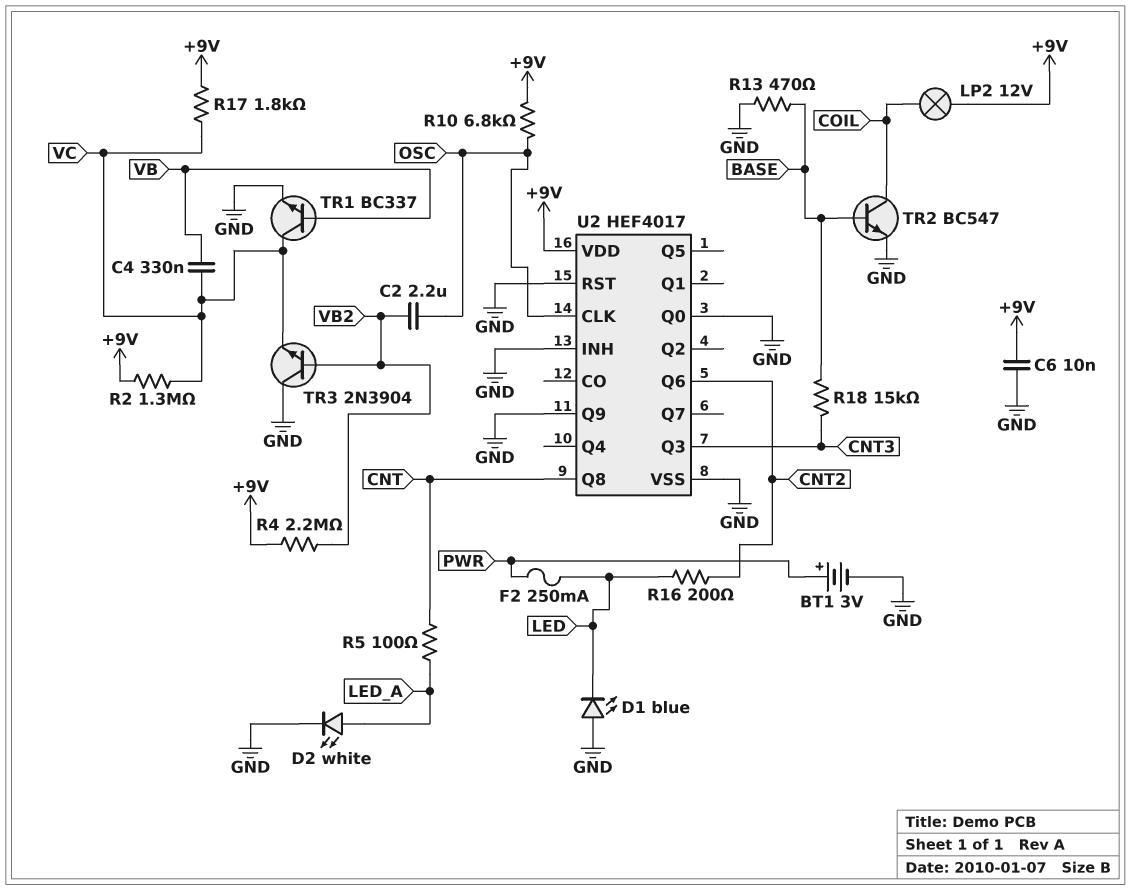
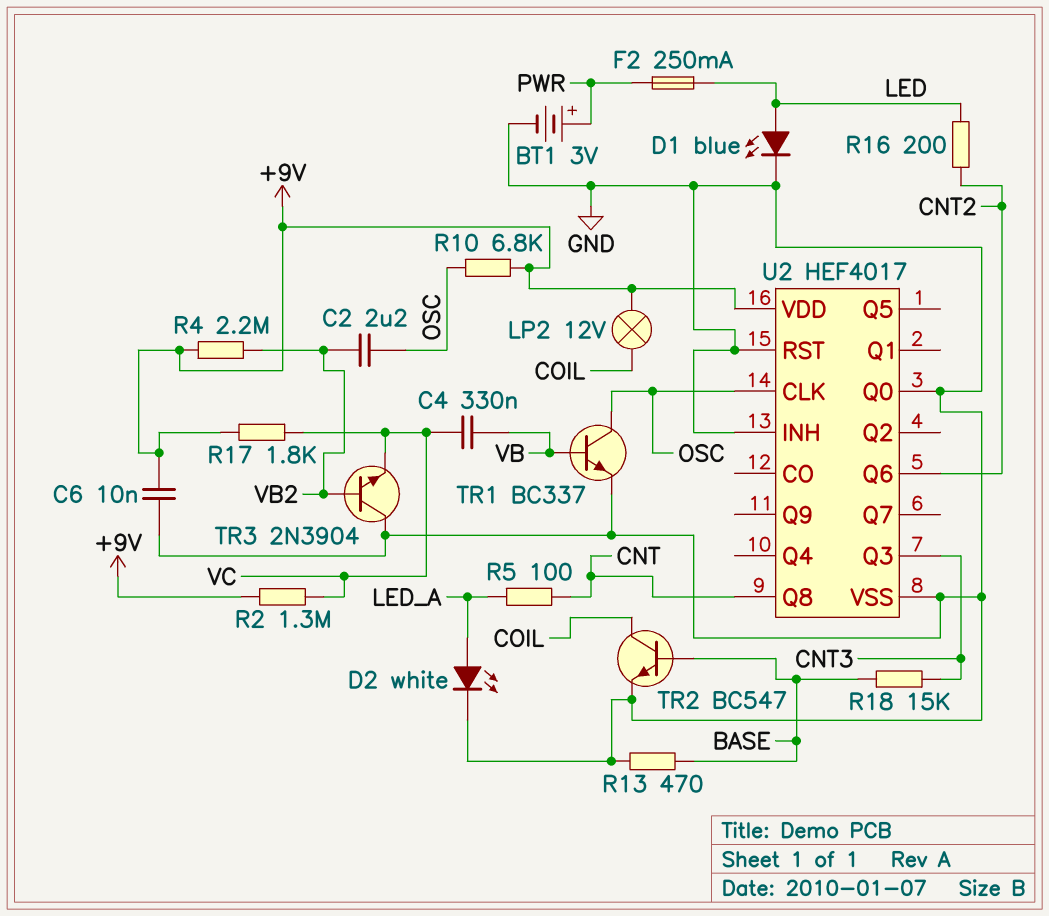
D1: LED blue (A GND, K LED) -> LED blue (A LED, K GND)
TR1: NPN BC337 (B VB, C VC, E GND) -> NPN BC337 (B VB, C OSC, E GND)
U2 pin Q9: GND -> none

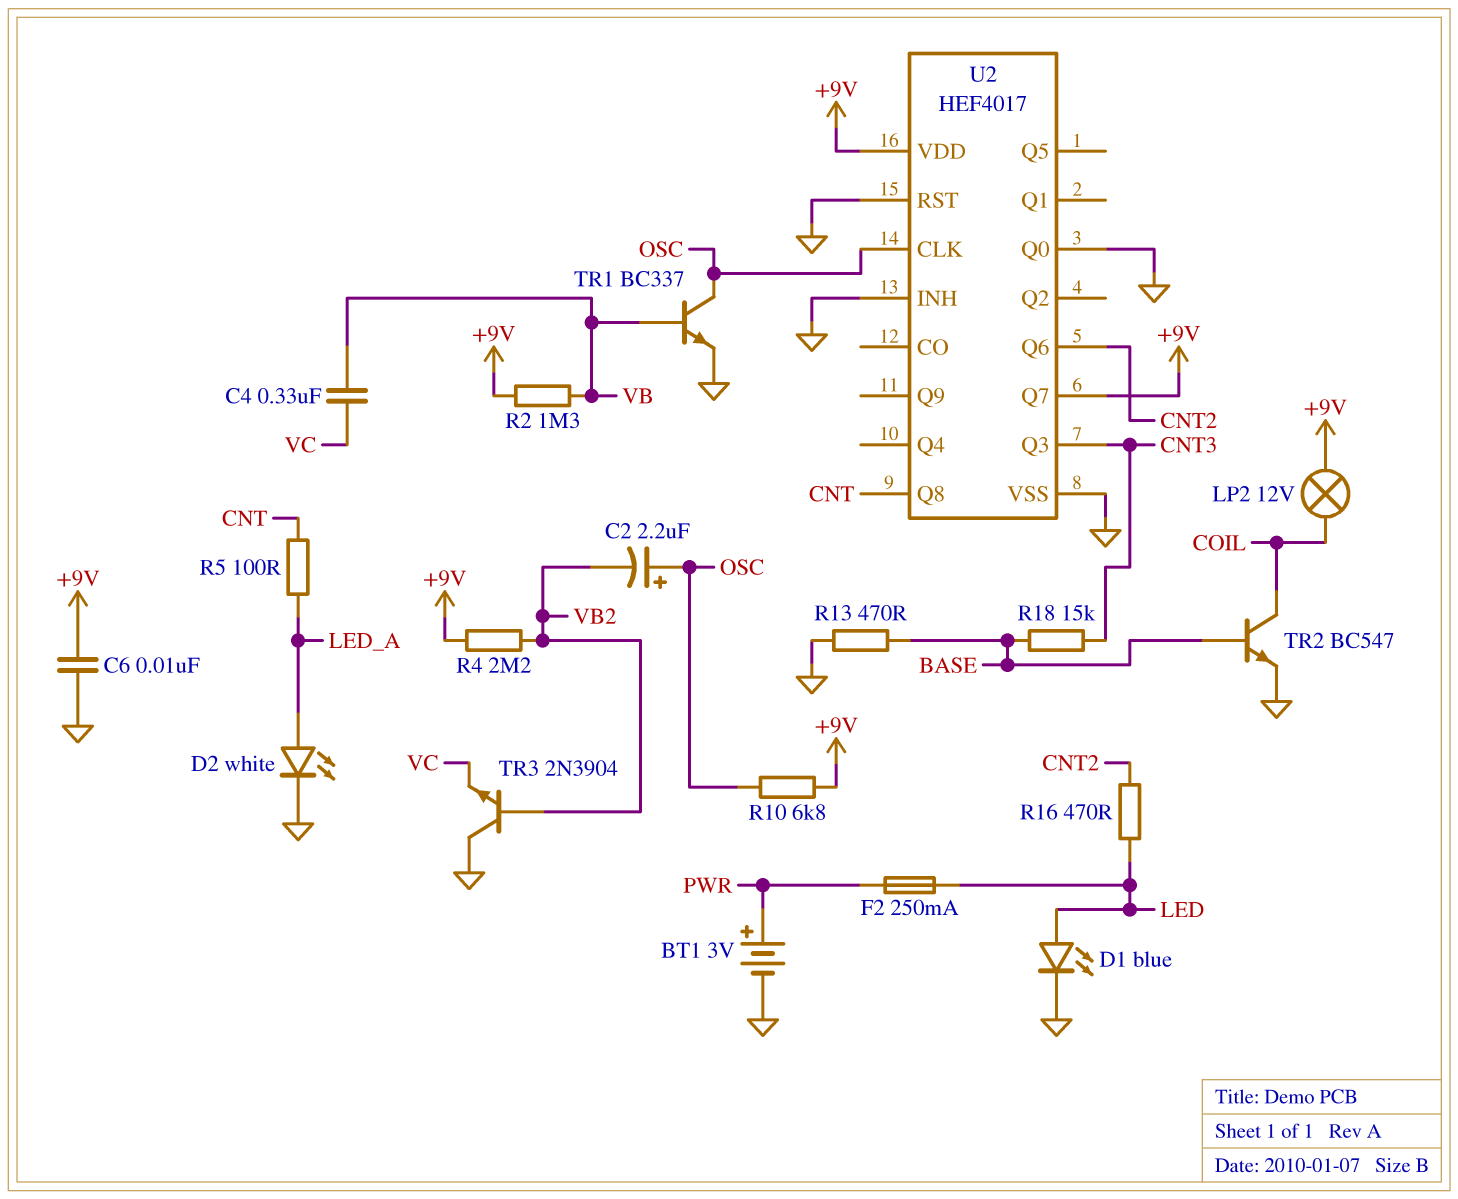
C2: 2.2uF (OSC, VB2) -> 2.2uF (plus OSC, minus VB2)
R2: 1.3M (+9V, VC) -> 1.3M (+9V, VB)
R16: 200 (CNT2, LED) -> 470 (CNT2, LED)
R17: 1.8k (+9V, VC) -> none
U2 pin Q7: none -> +9V

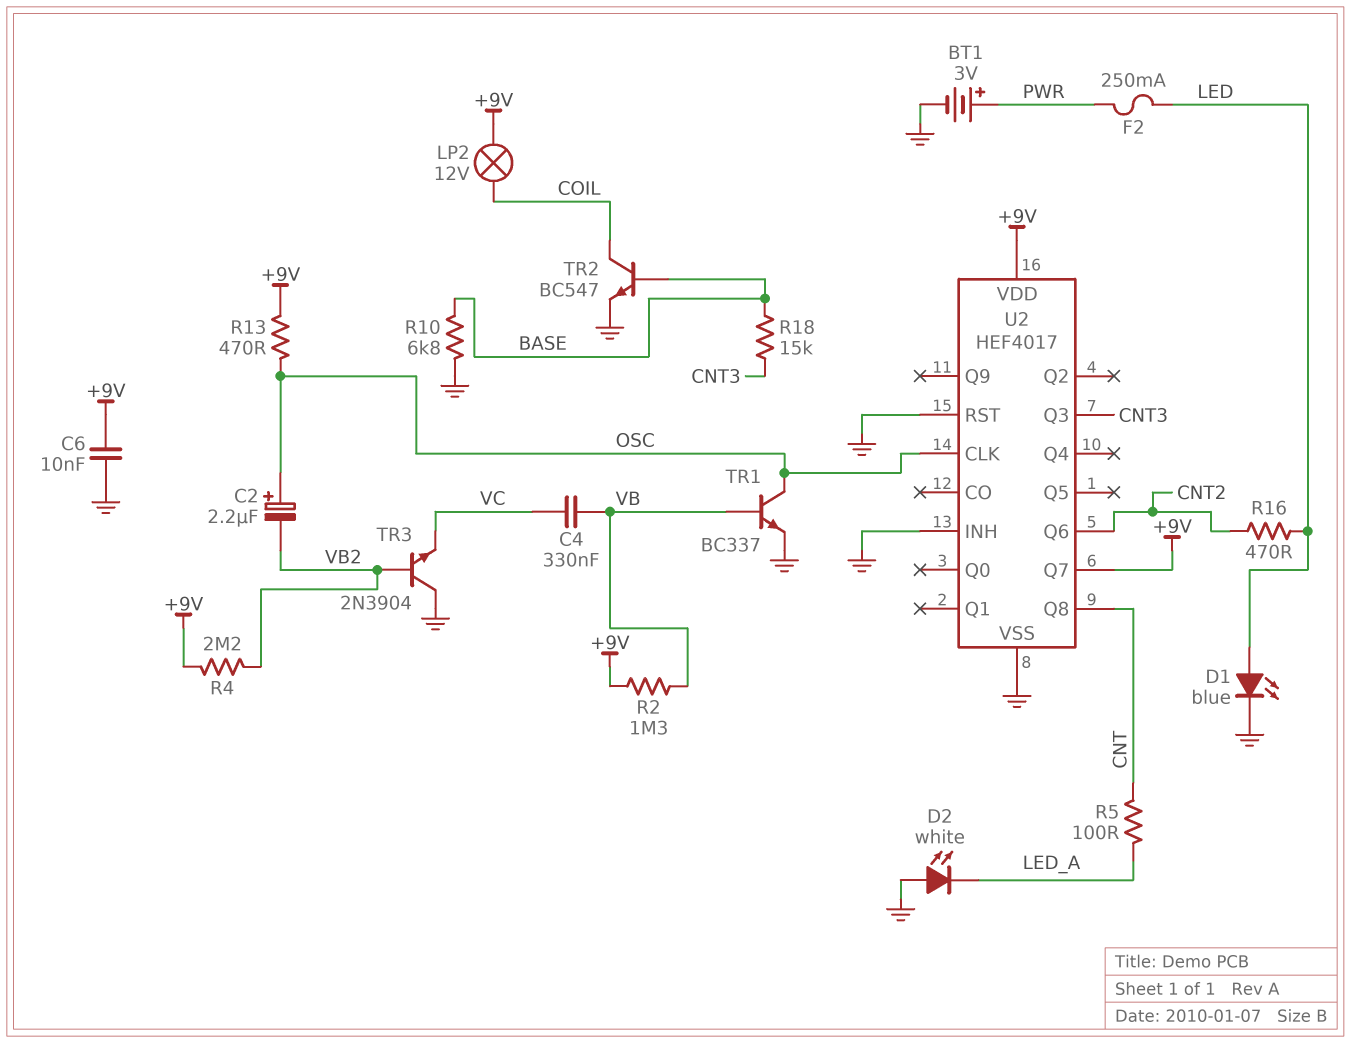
D2: LED white (A LED_A, K GND) -> LED white (A GND, K LED_A)
R10: 6.8k (+9V, OSC) -> 6.8k (BASE, GND)
R13: 470 (BASE, GND) -> 470 (+9V, OSC)
U2 pin Q0: GND -> none

